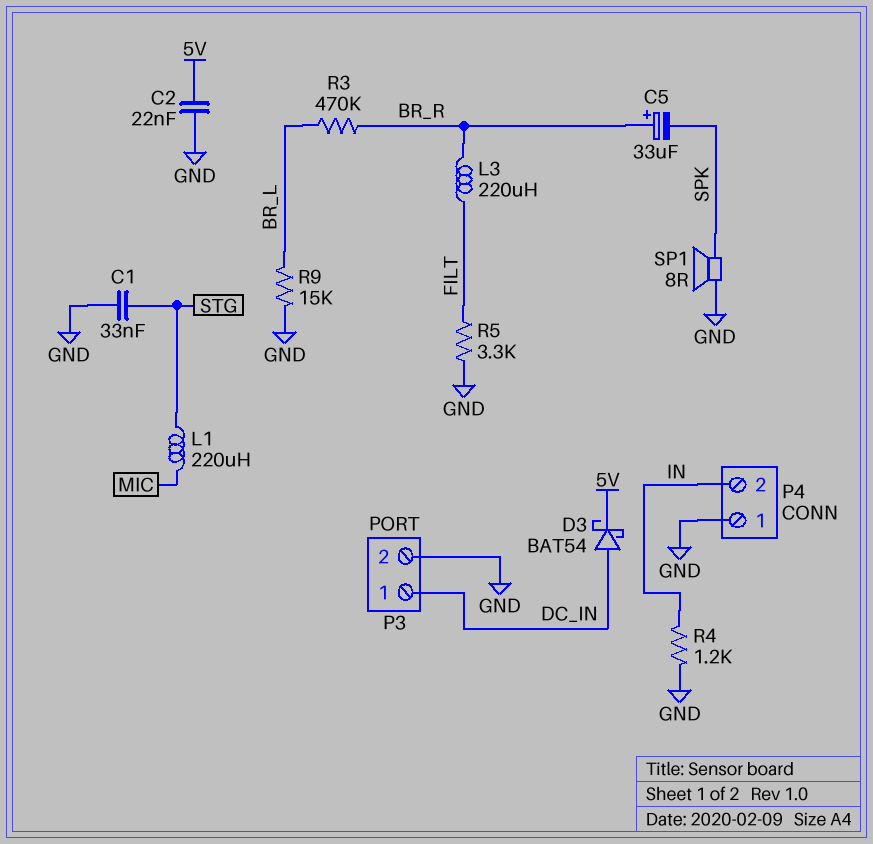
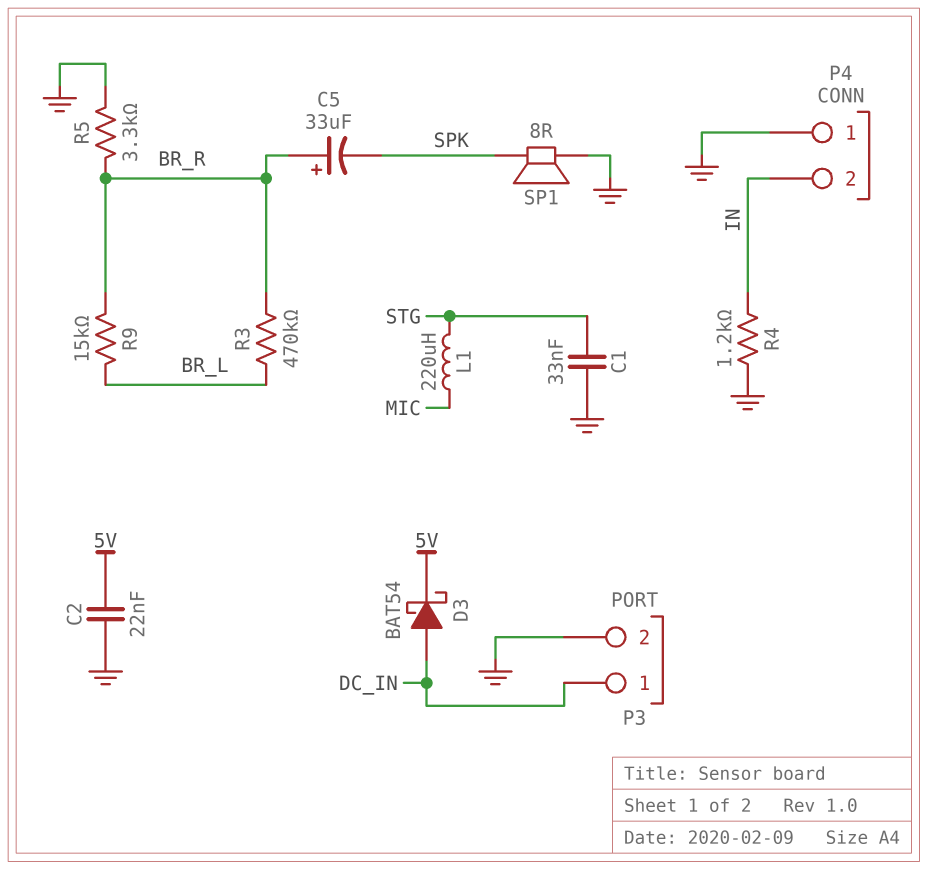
L3: 220uH (BR_R, FILT) -> none
R5: 3.3k (FILT, GND) -> 3.3k (BR_R, GND)
R9: 15k (BR_L, GND) -> 15k (BR_L, BR_R)

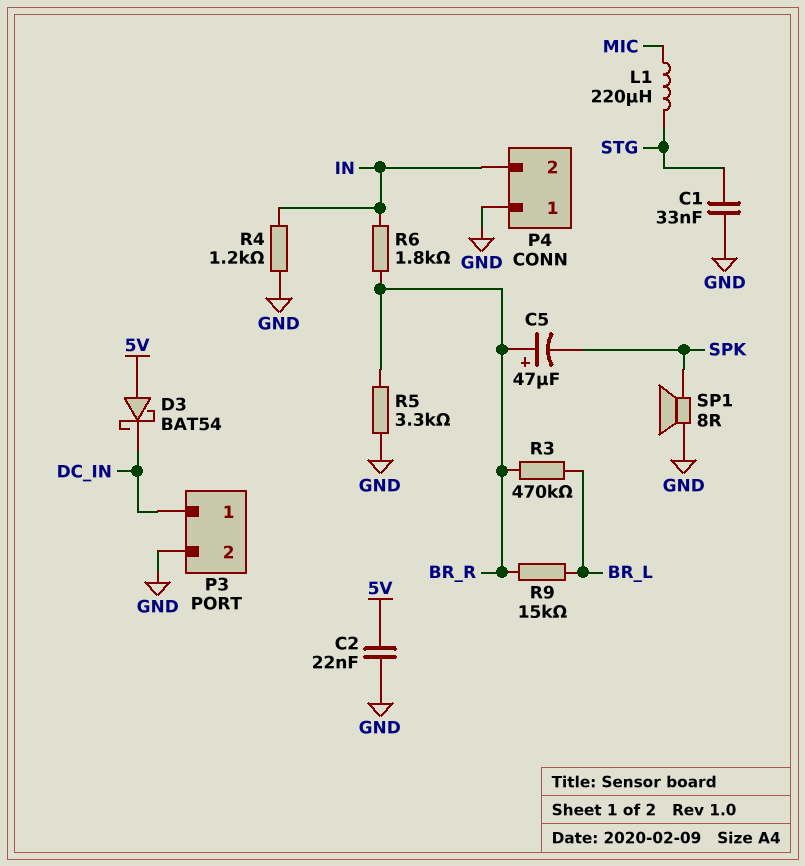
C5: 33uF (plus BR_R, minus SPK) -> 47uF (plus BR_R, minus SPK)
D3: schottky BAT54 (A DC_IN, K 5V) -> schottky BAT54 (A 5V, K DC_IN)
R6: none -> 1.8k (BR_R, IN)

